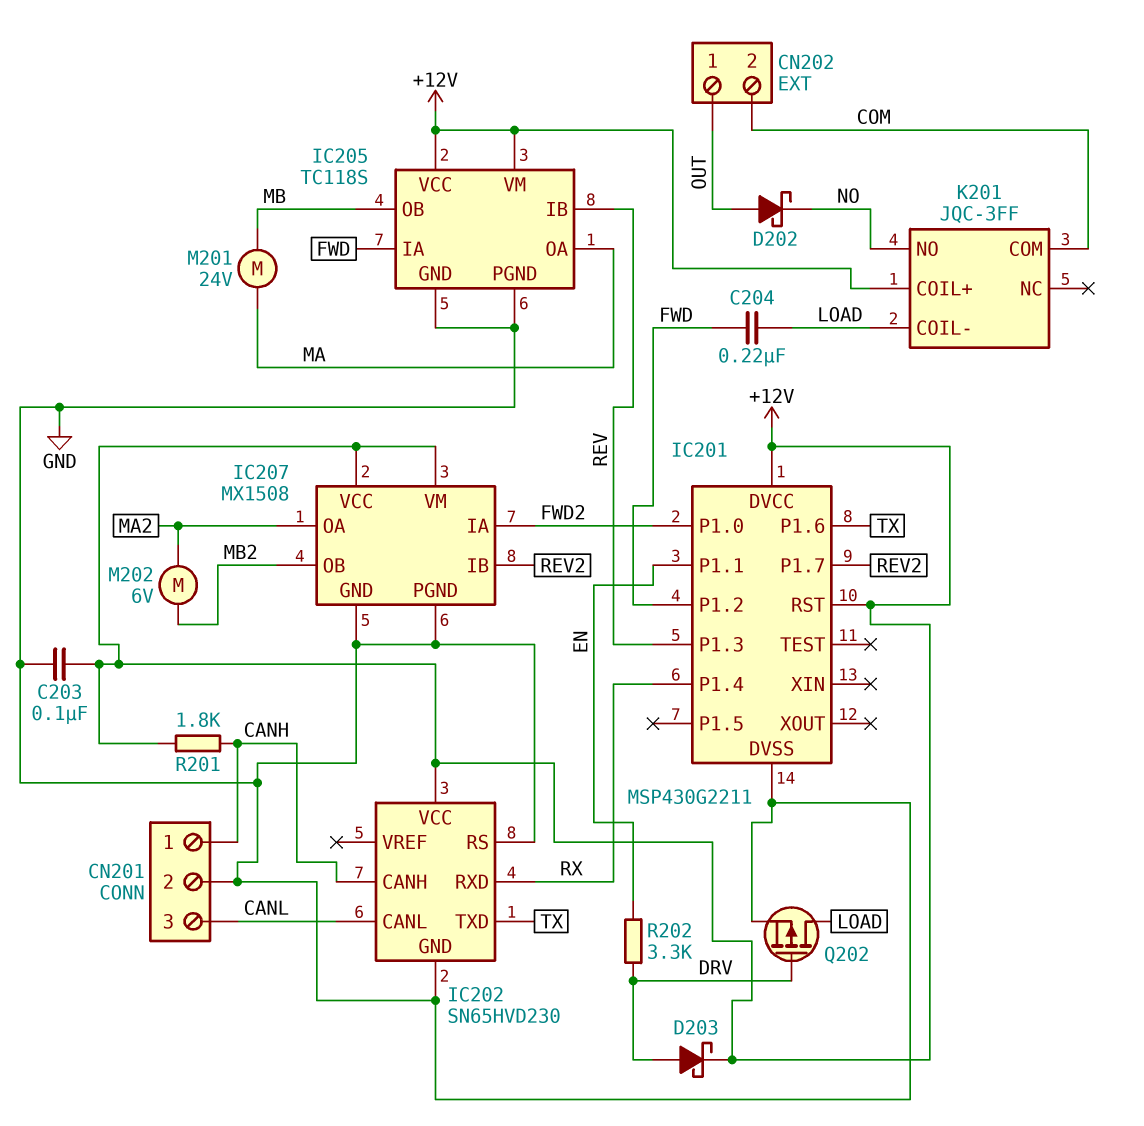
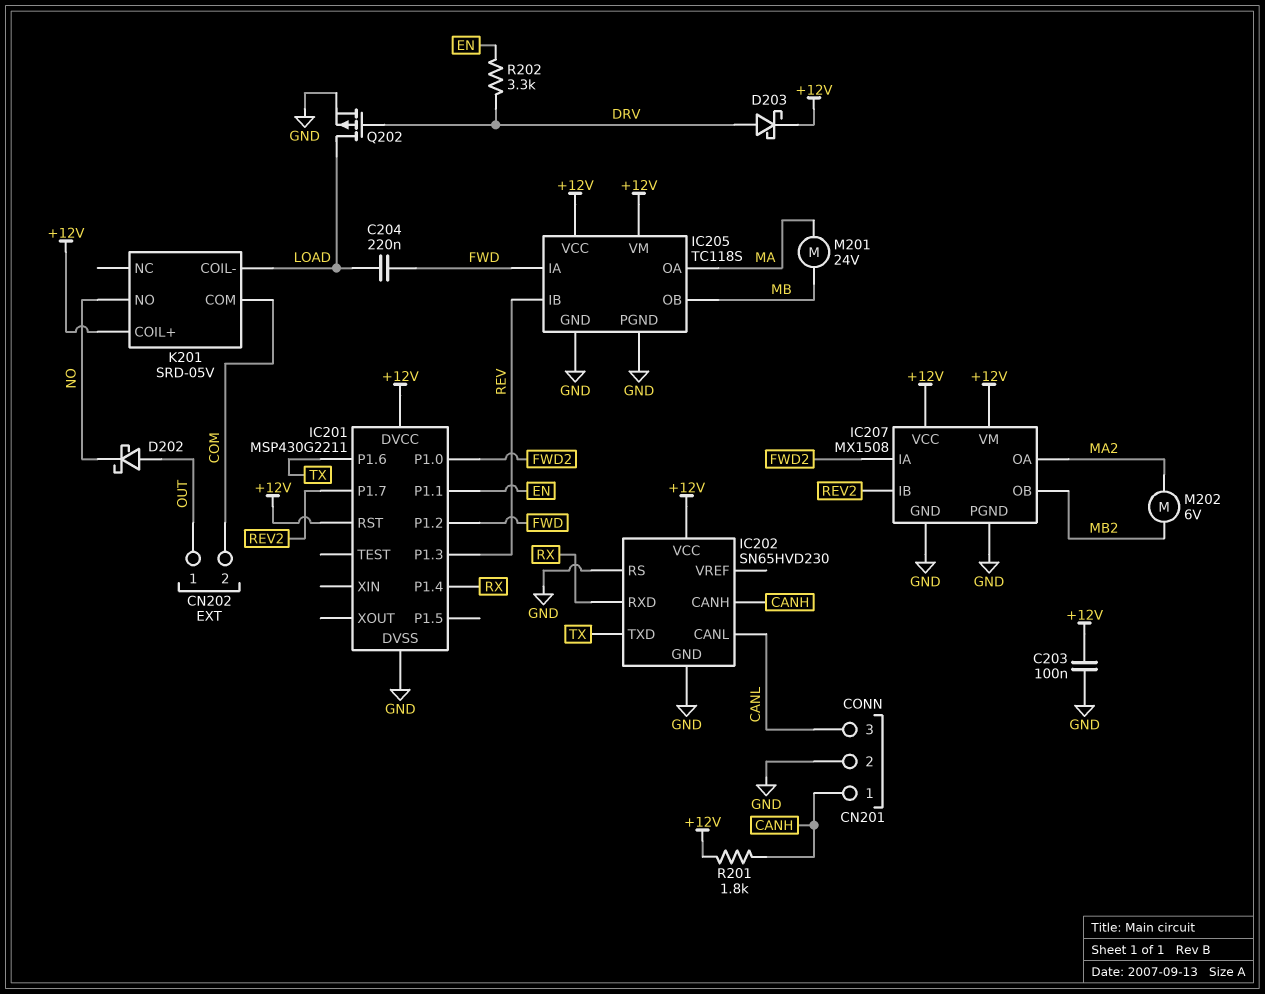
K201: JQC-3FF -> SRD-05V

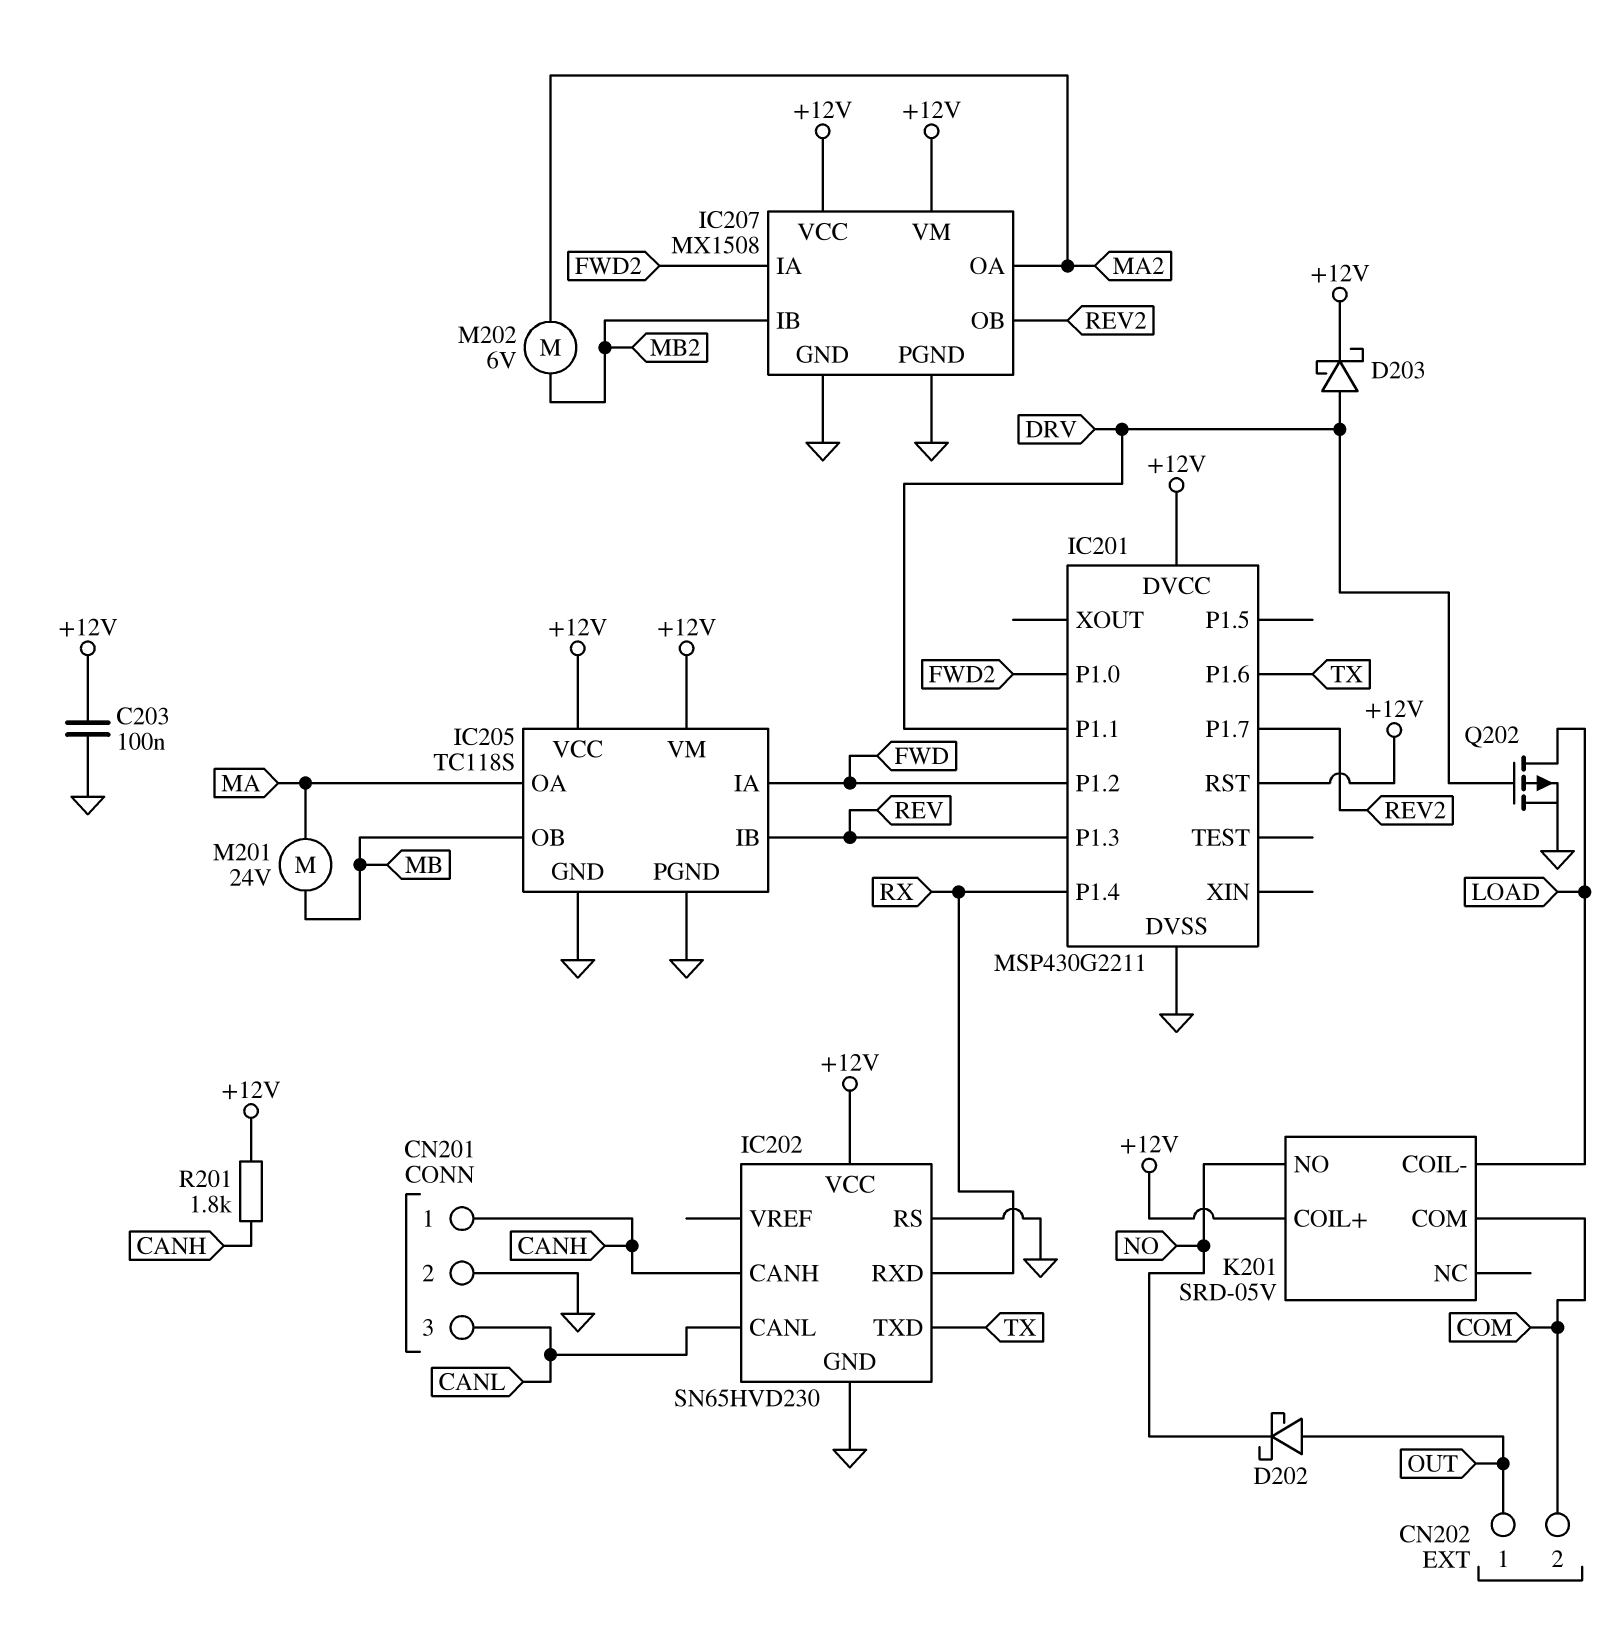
C204: 220nF (FWD, LOAD) -> none
IC201 pin P1.1: EN -> DRV
IC207 pin IB: REV2 -> MB2
IC207 pin OB: MB2 -> REV2
R202: 3.3k (DRV, EN) -> none

